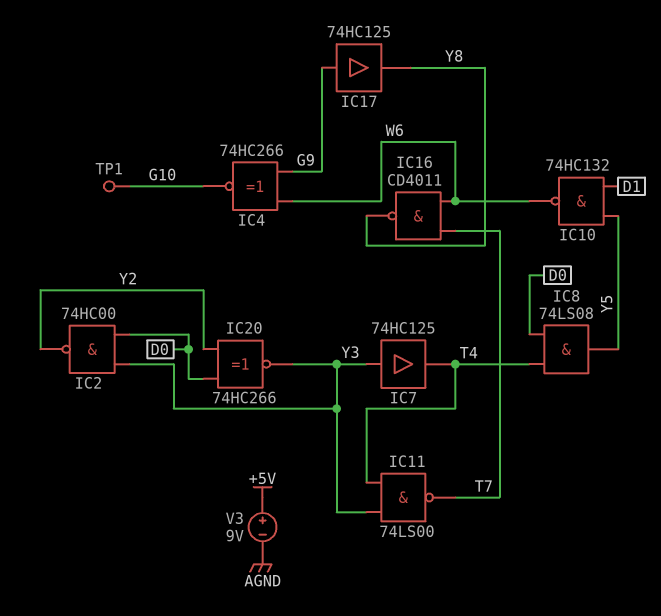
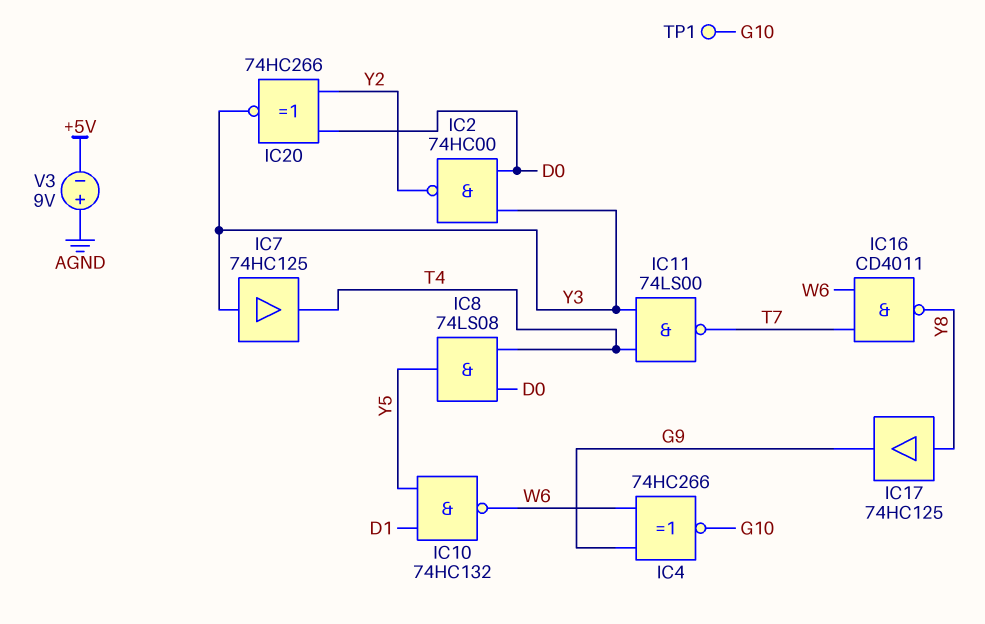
IC17: buffer 74HC125 (in G9, out Y8) -> buffer 74HC125 (in Y8, out G9)
V3: 9V (plus +5V, minus AGND) -> 9V (plus AGND, minus +5V)

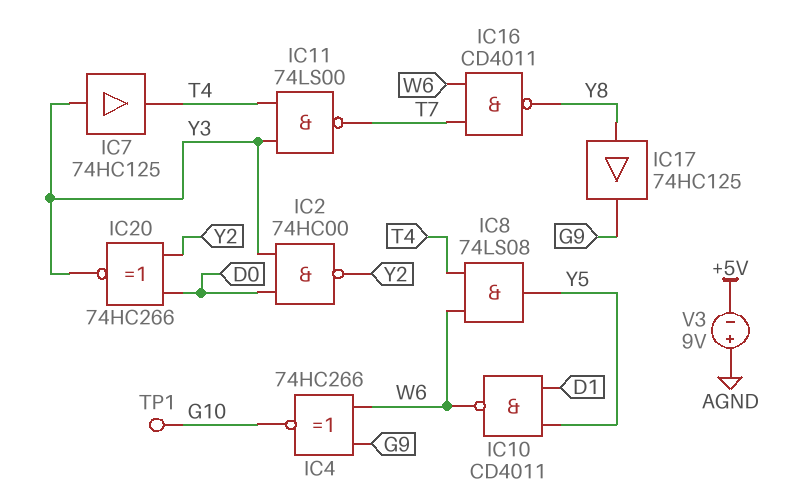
IC8: AND 74LS08 (in D0, in T4, out Y5) -> AND 74LS08 (in T4, in W6, out Y5)
IC10: NAND 74HC132 (in D1, in Y5, out W6) -> NAND CD4011 (in D1, in Y5, out W6)

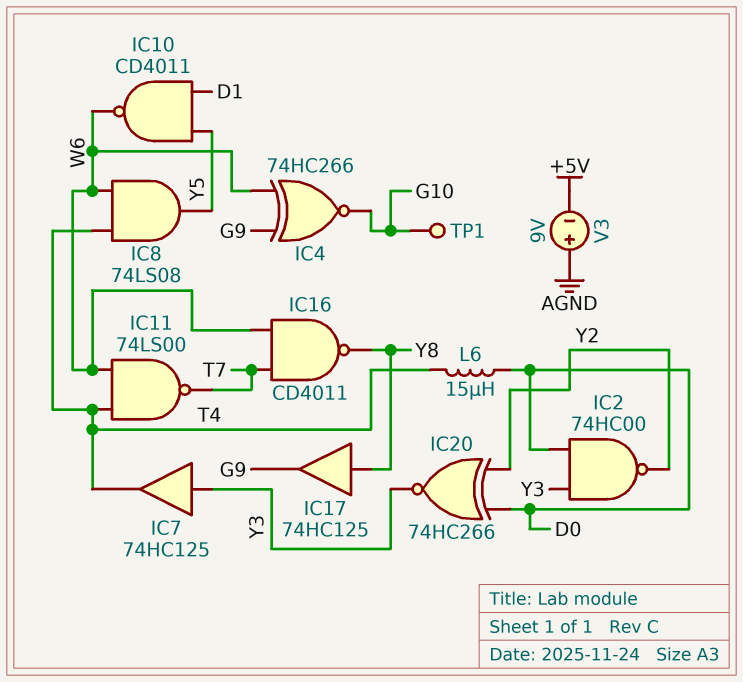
IC11: NAND 74LS00 (in T4, in Y3, out T7) -> NAND 74LS00 (in T4, in W6, out T7)
L6: none -> 15uH (D0, T4)

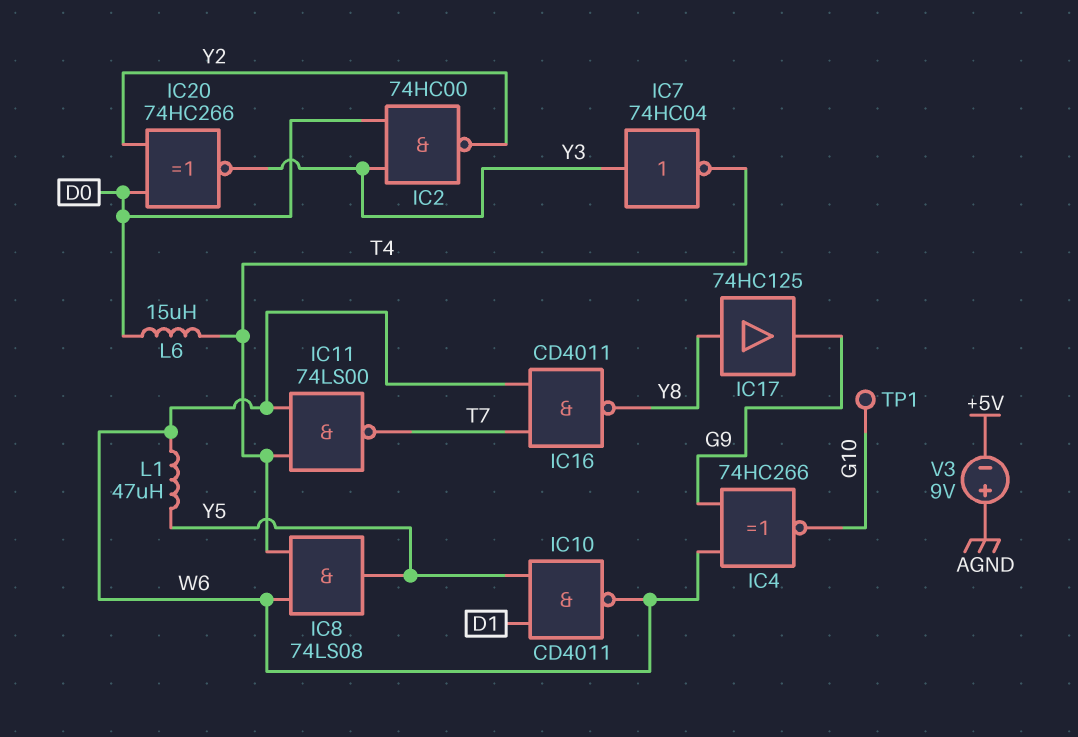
IC7: buffer 74HC125 (in Y3, out T4) -> NOT 74HC04 (in Y3, out T4)
L1: none -> 47uH (W6, Y5)

